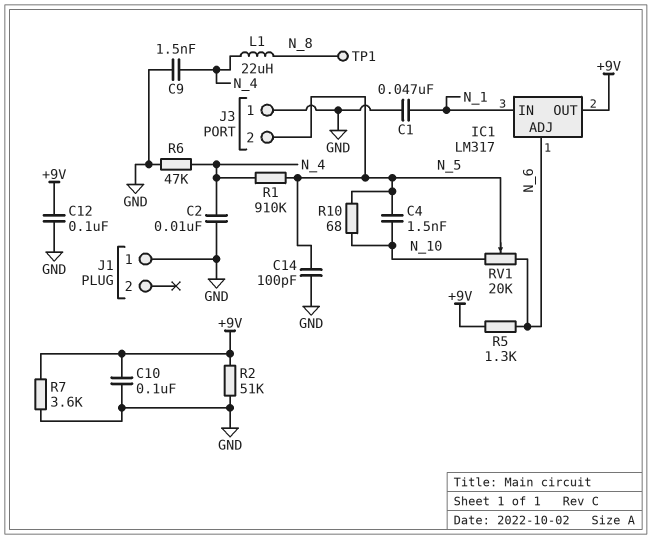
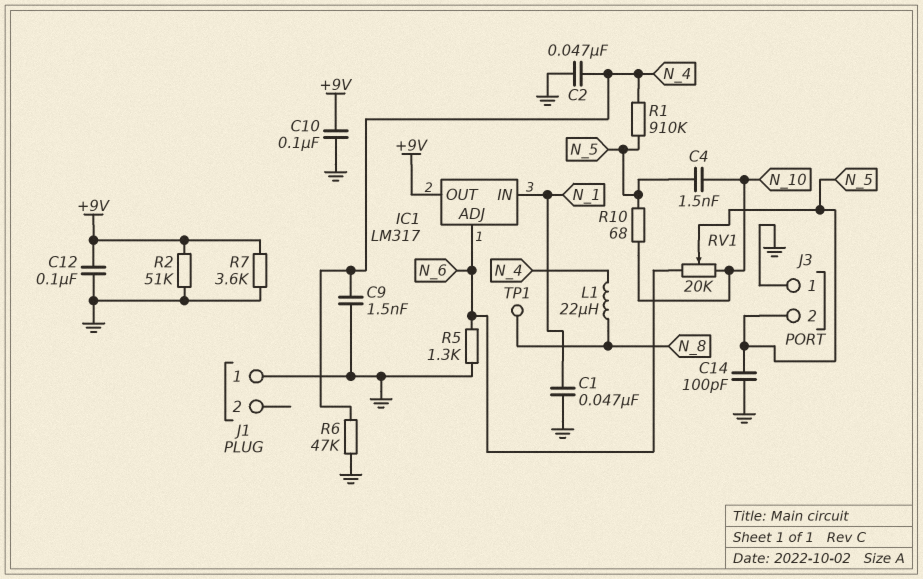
C2: 10nF (GND, N_4) -> 47nF (GND, N_4)
R5: 1.3k (+9V, N_6) -> 1.3k (GND, N_6)

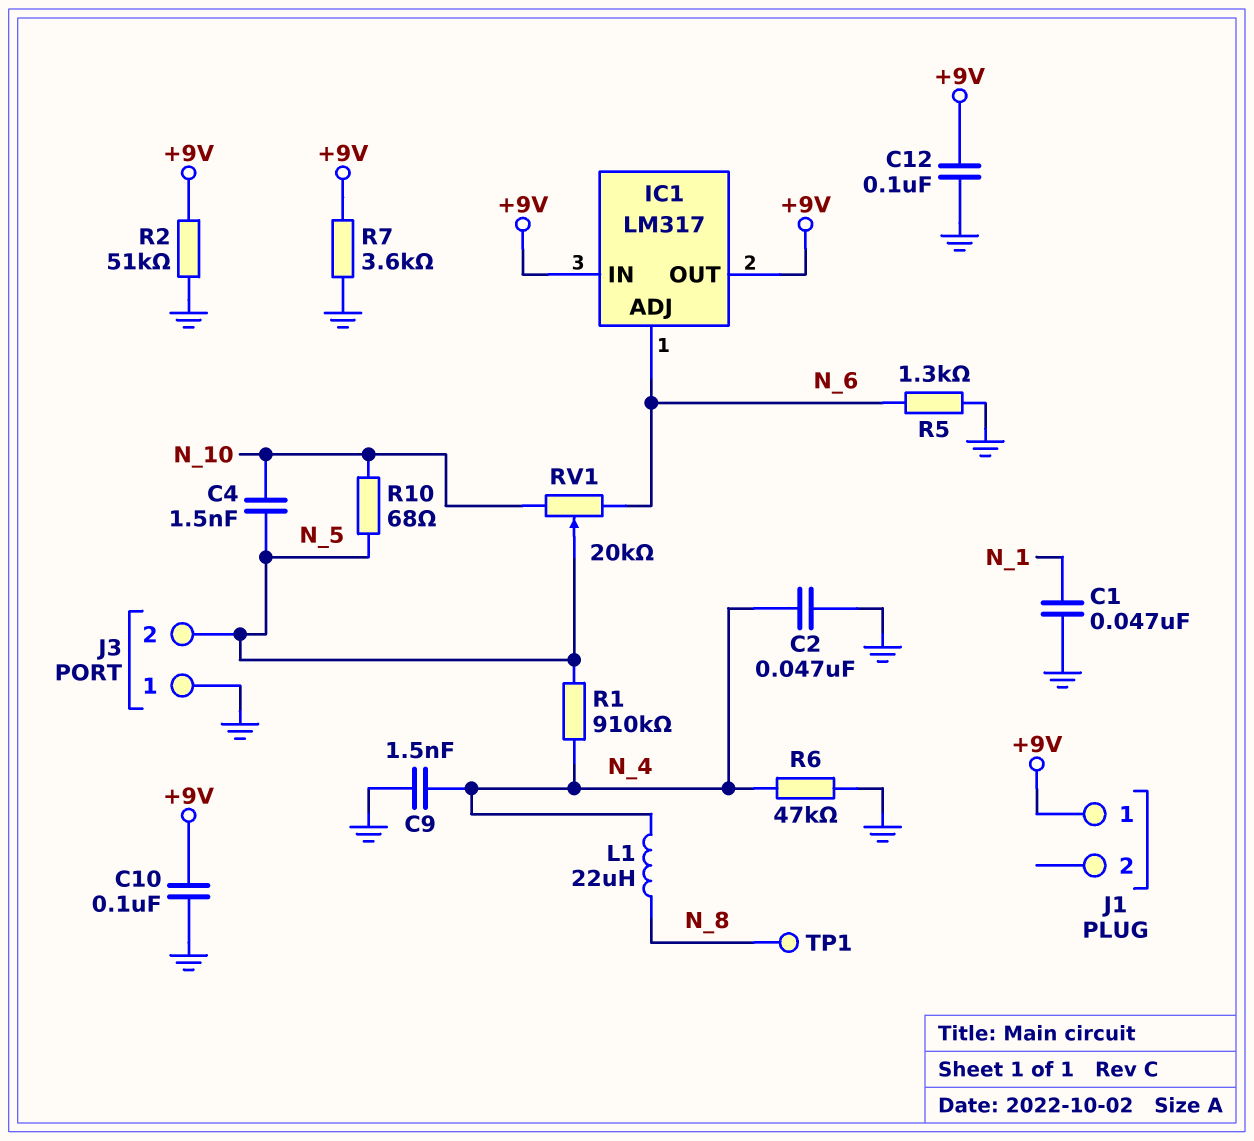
C14: 100pF (GND, N_5) -> none
IC1 pin IN: N_1 -> +9V
J1 pin 1: GND -> +9V

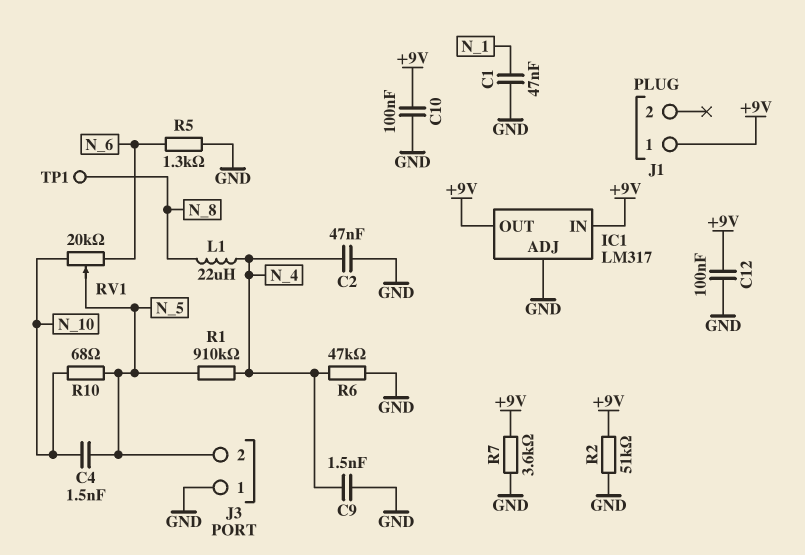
IC1 pin ADJ: N_6 -> GND

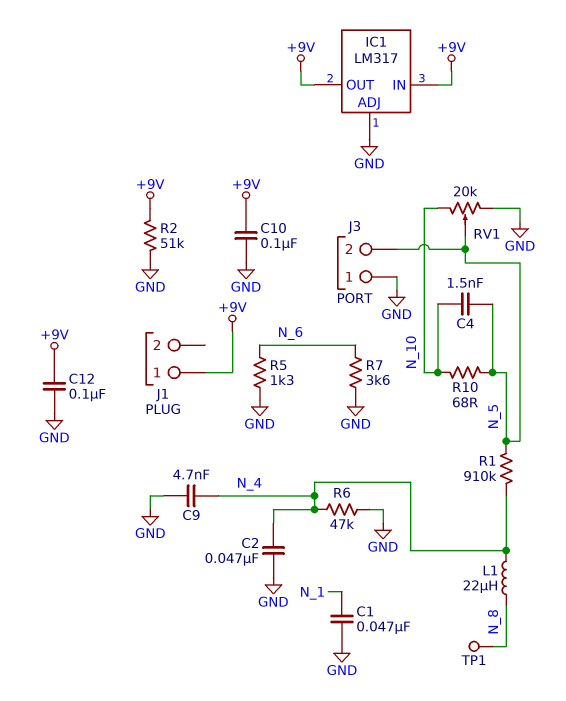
C9: 1.5nF (GND, N_4) -> 4.7nF (GND, N_4)
R7: 3.6k (+9V, GND) -> 3.6k (GND, N_6)
RV1: 20k (N_6, N_10, wiper N_5) -> 20k (GND, N_10, wiper N_5)

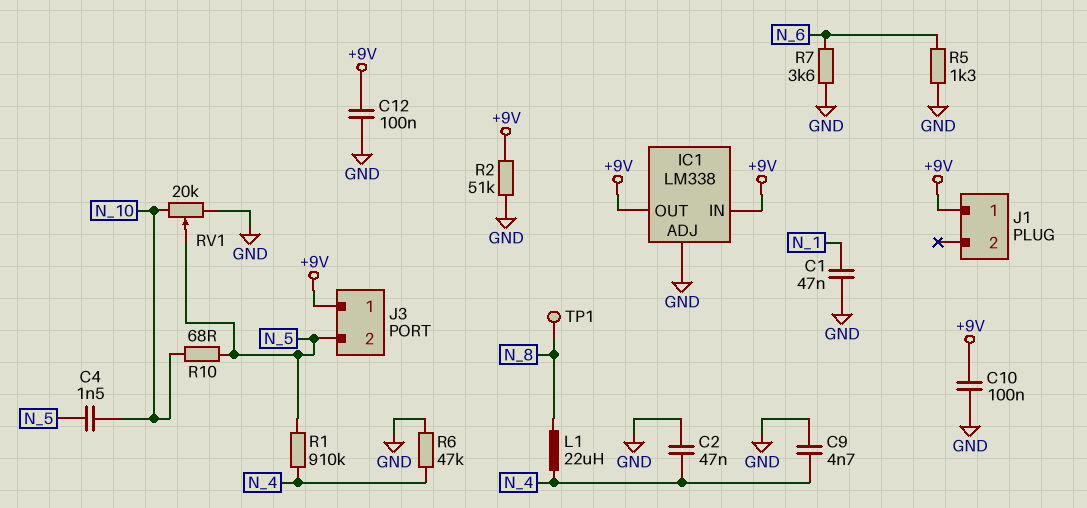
IC1: LM317 -> LM338
J3 pin 1: GND -> +9V

